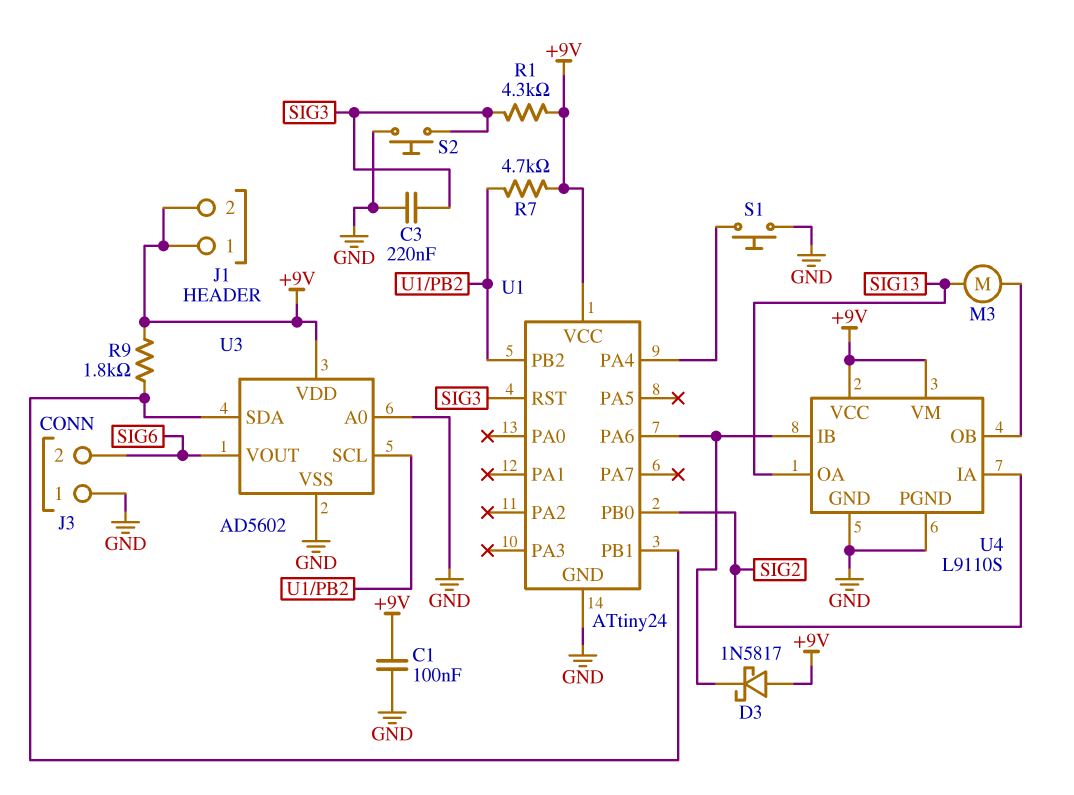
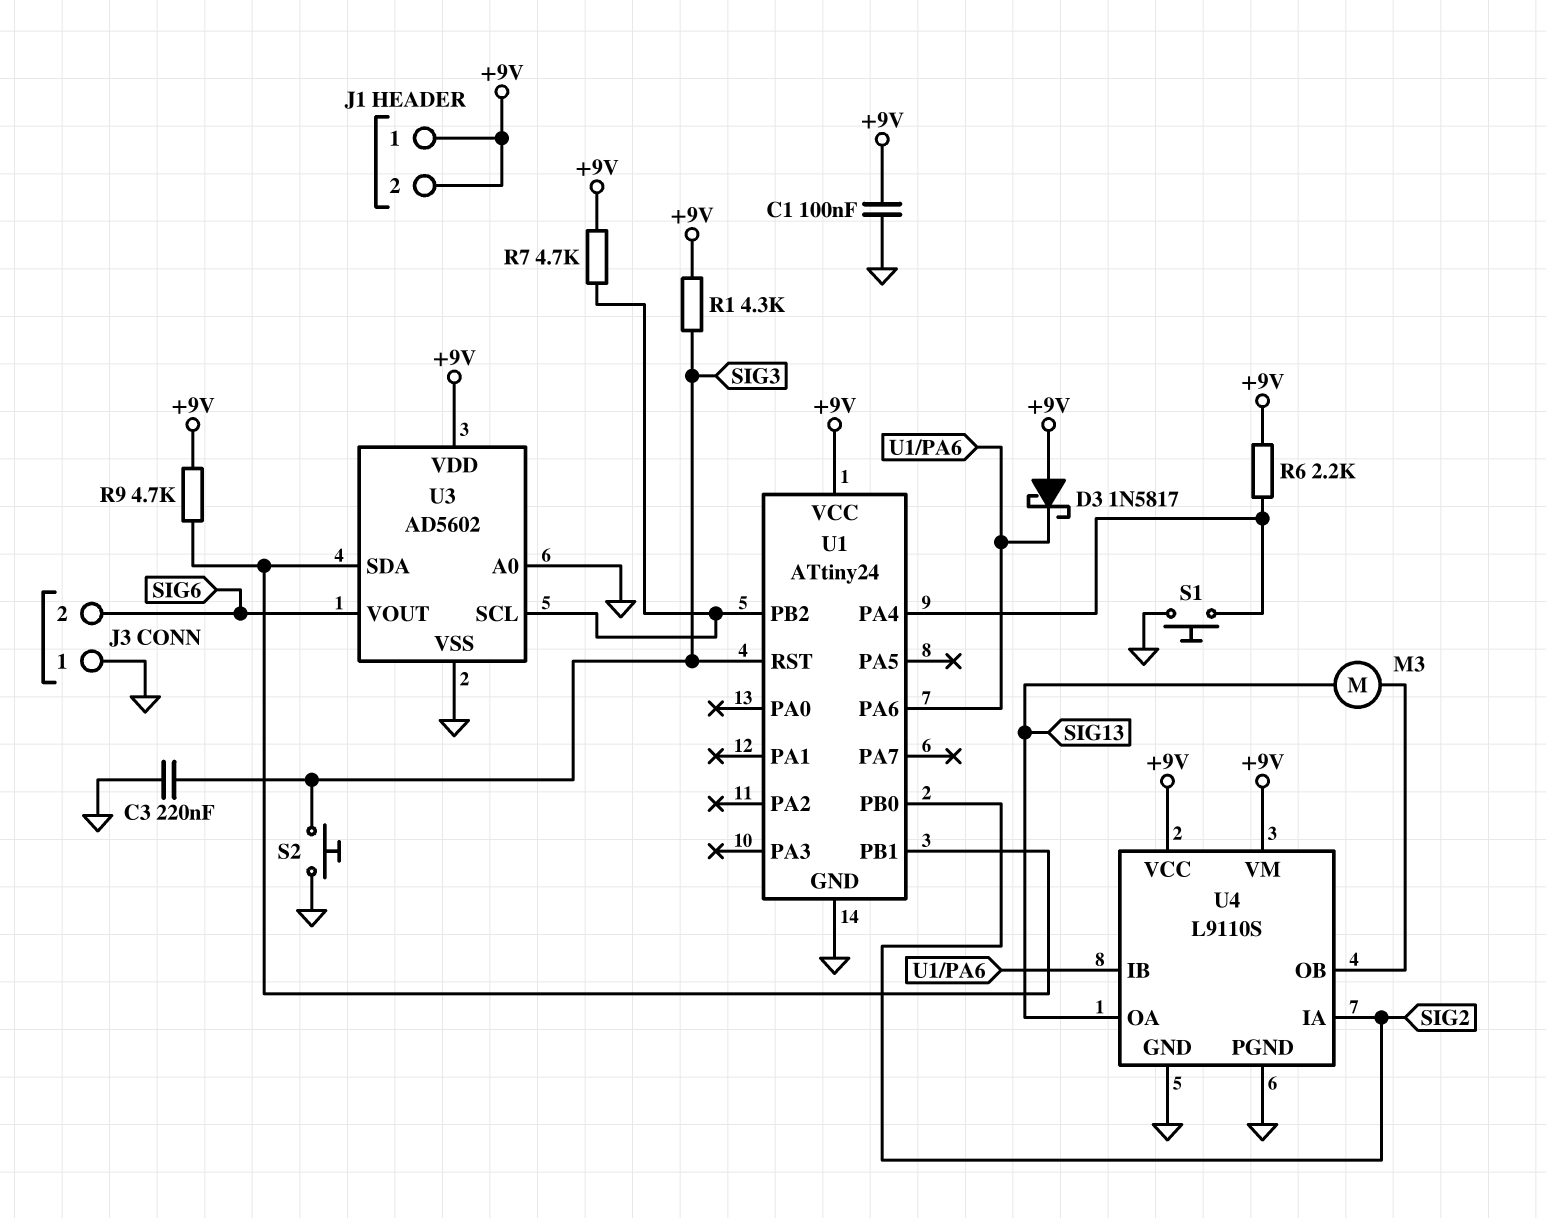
R6: none -> 2.2k (+9V, U1/PA4)
R9: 1.8k (+9V, U1/PB1) -> 4.7k (+9V, U1/PB1)

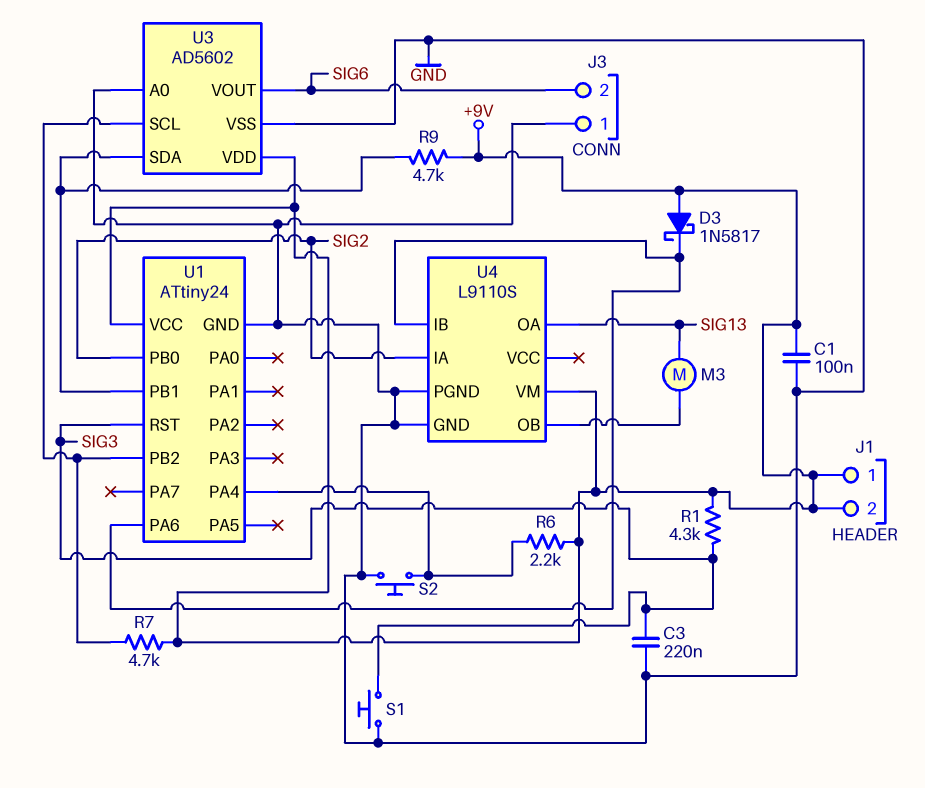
S1: button (GND, U1/PA4) -> button (GND, SIG3)
S2: button (GND, SIG3) -> button (GND, U1/PA4)
U4 pin VCC: +9V -> none

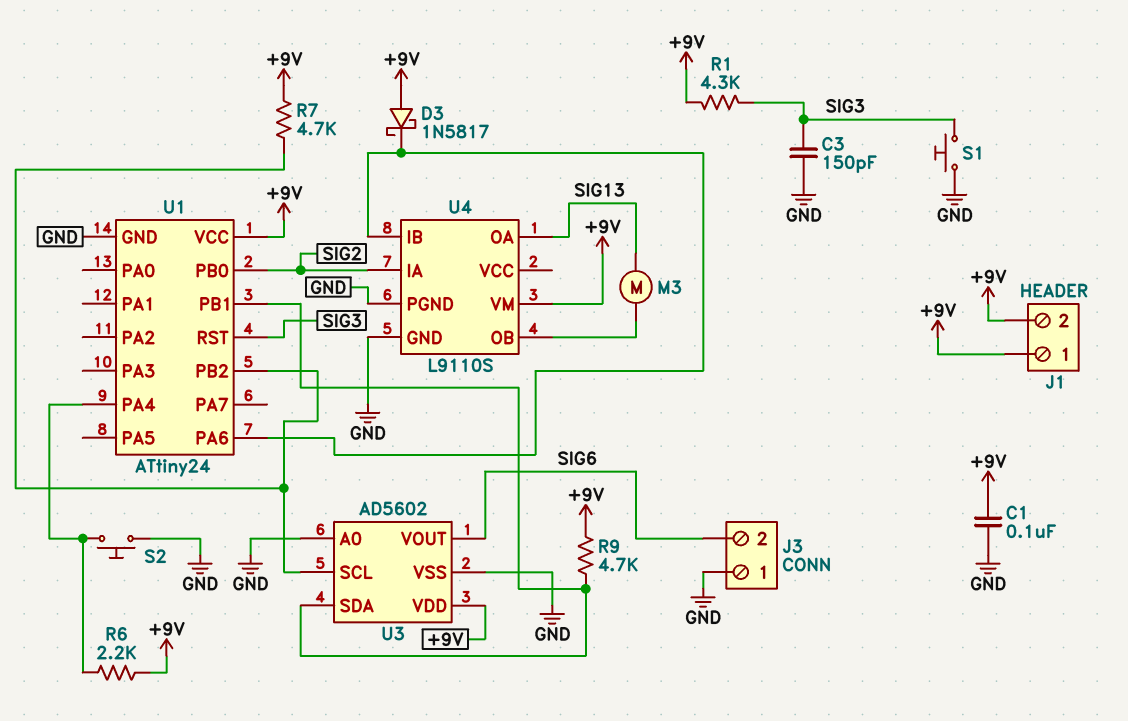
C3: 220nF (GND, SIG3) -> 150pF (GND, SIG3)

